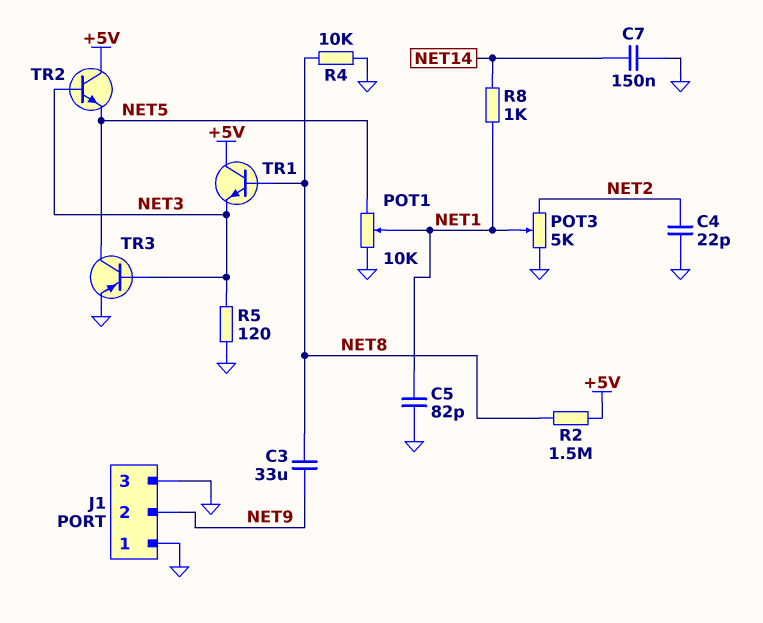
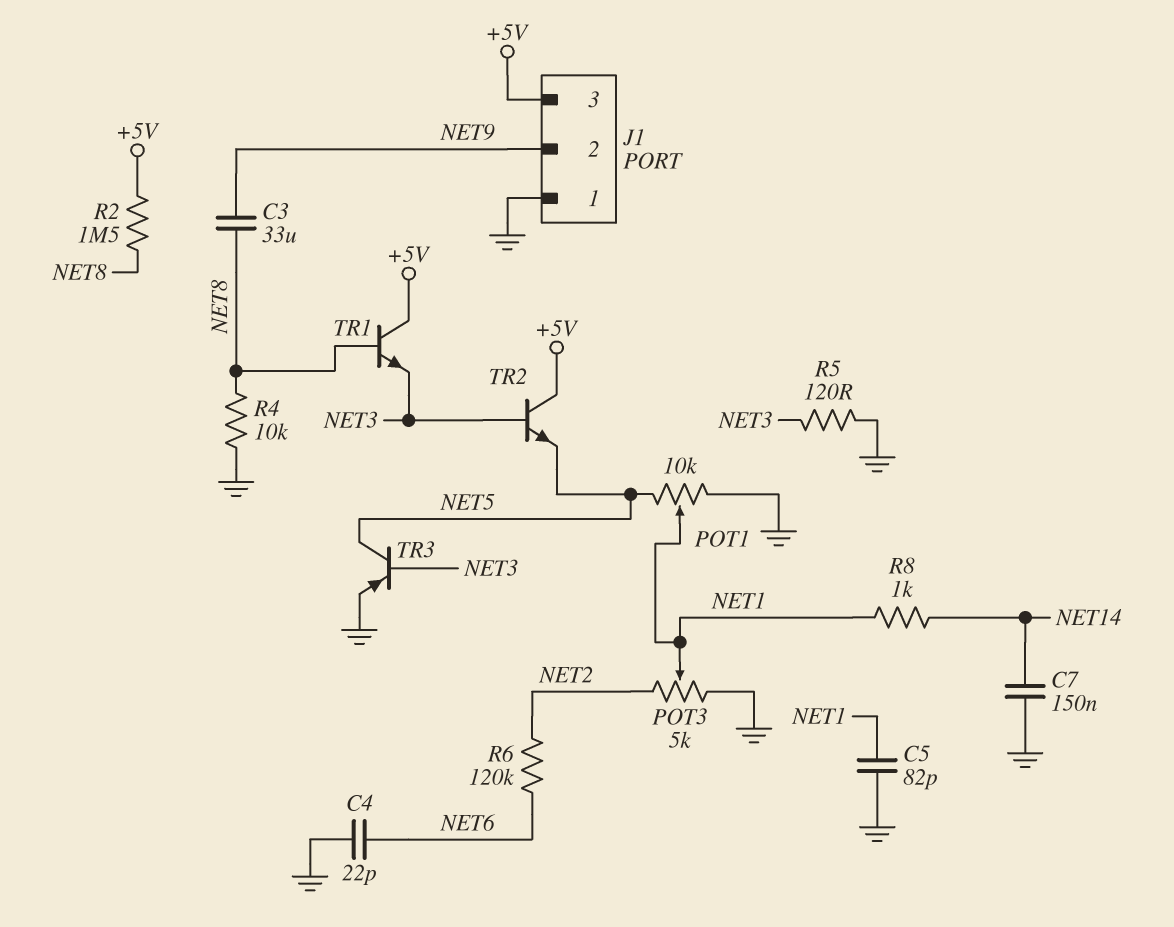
C4: 22pF (GND, NET2) -> 22pF (GND, NET6)
J1 pin 3: GND -> +5V
R6: none -> 120k (NET2, NET6)

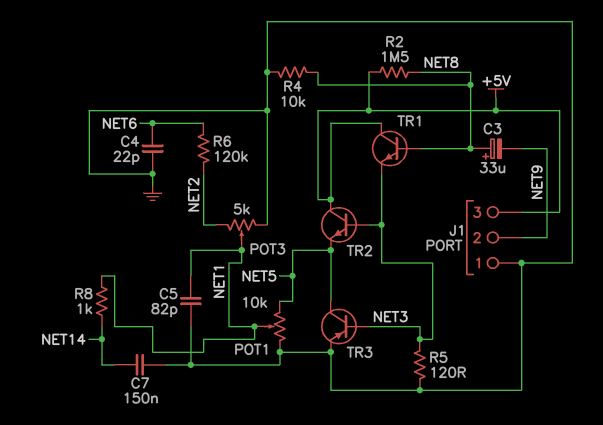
C3: 33uF (NET8, NET9) -> 33uF (plus NET8, minus NET9)

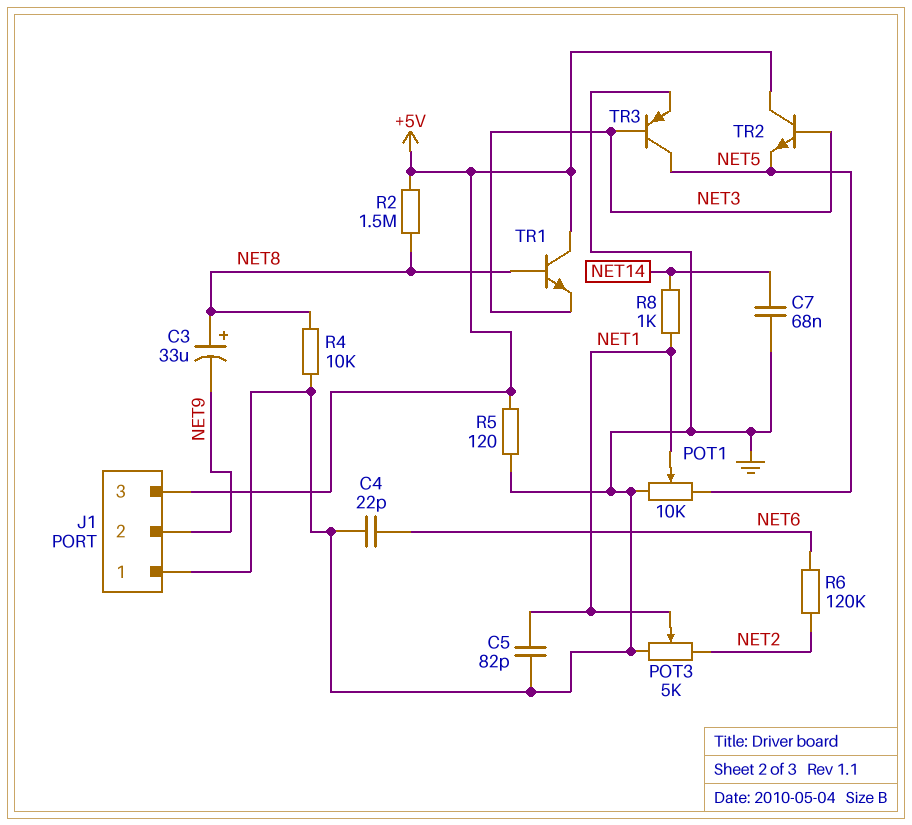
C7: 150nF (GND, NET14) -> 68nF (GND, NET14)
R5: 120 (GND, NET3) -> 120 (+5V, GND)

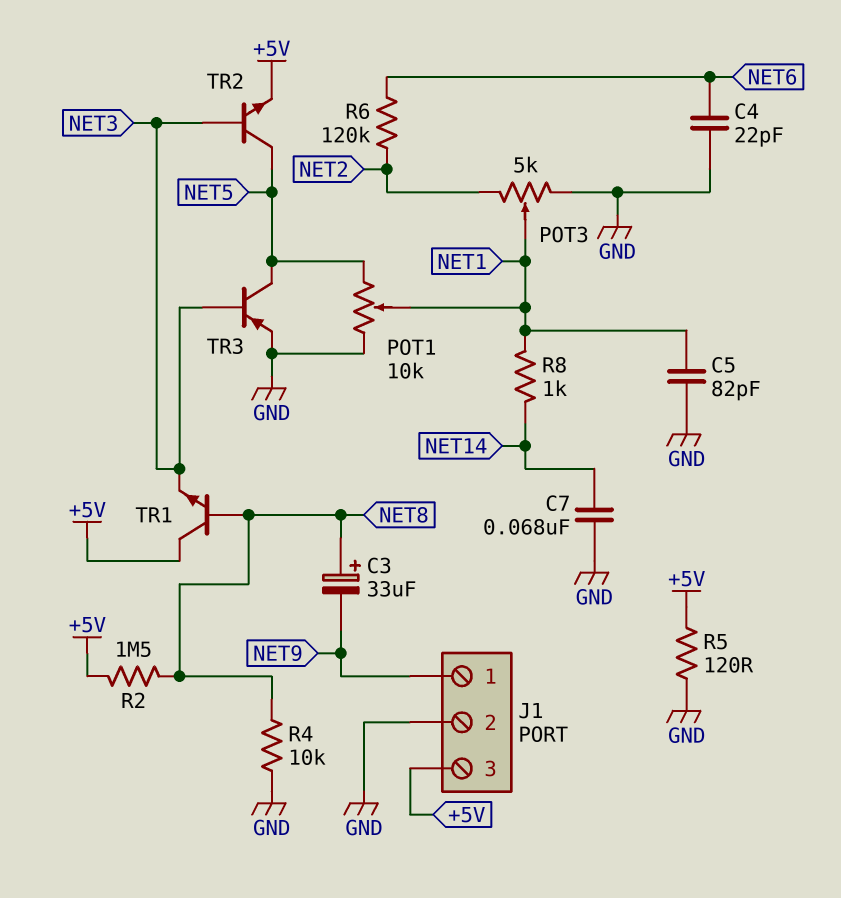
J1 pin 1: GND -> NET9
J1 pin 2: NET9 -> GND
TR2: NPN (B NET3, C +5V, E NET5) -> NPN (B NET3, C NET5, E +5V)

